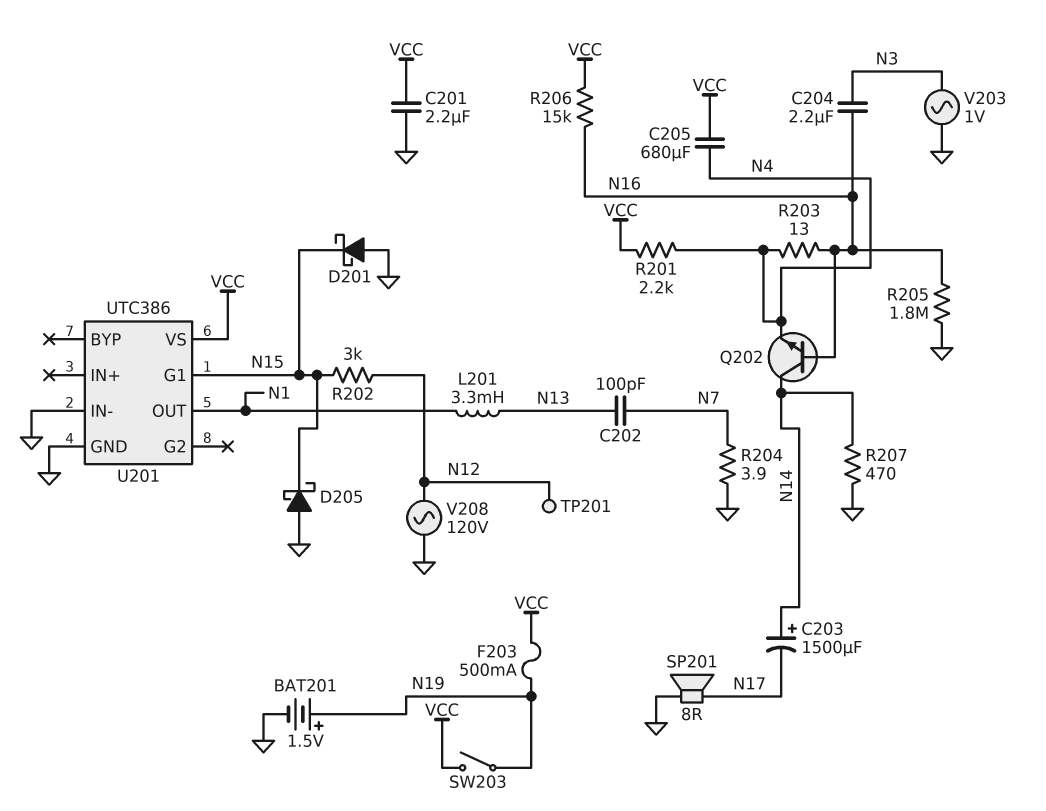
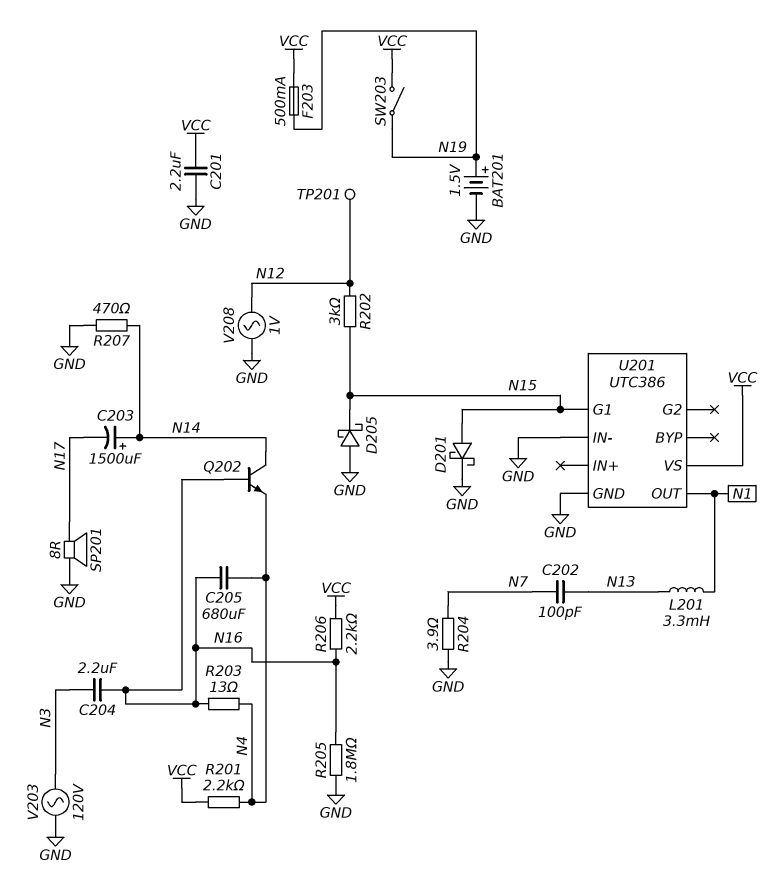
C205: 680uF (N4, VCC) -> 680uF (N4, N16)
D201: schottky (A GND, K N15) -> schottky (A N15, K GND)
R206: 15k (N16, VCC) -> 2.2k (N16, VCC)
V203: AC 1V (GND, N3) -> AC 120V (GND, N3)
V208: AC 120V (GND, N12) -> AC 1V (GND, N12)

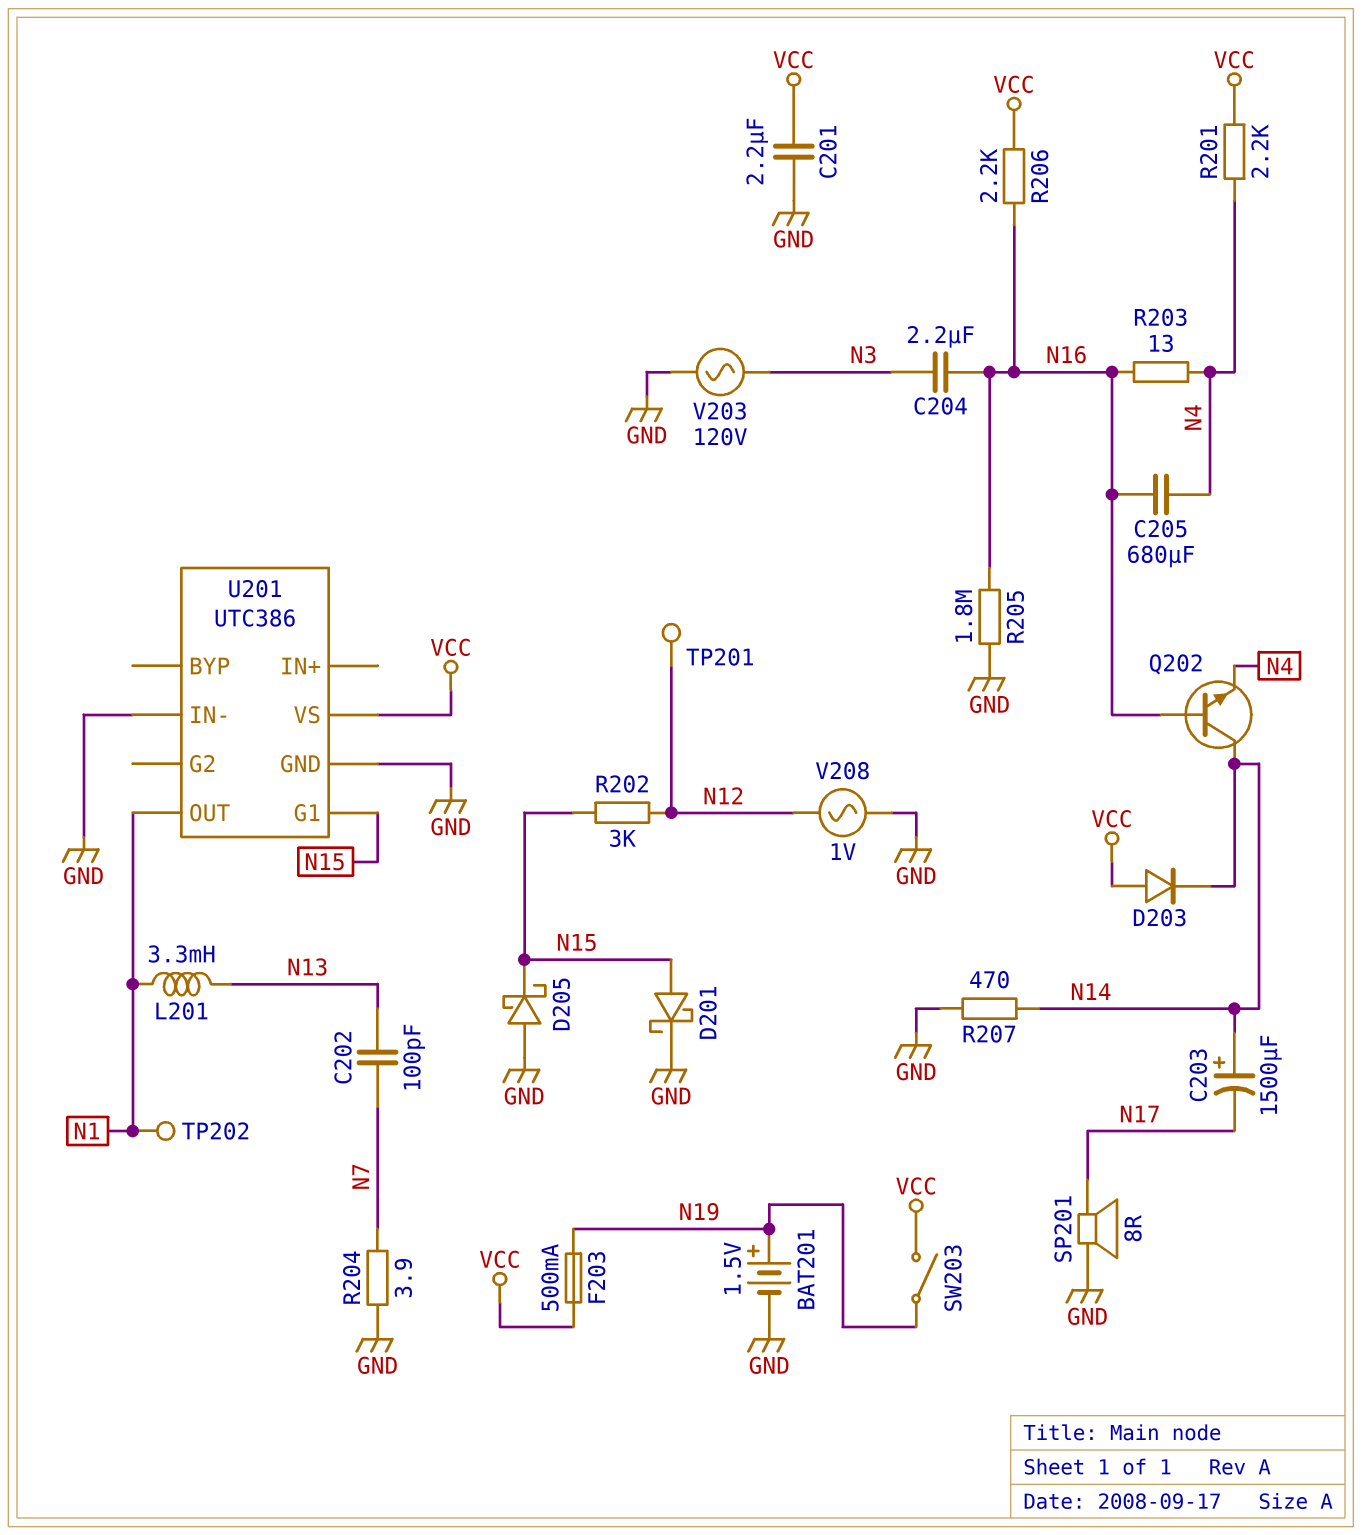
D203: none -> diode (A VCC, K N14)
TP202: none -> test point (N1)

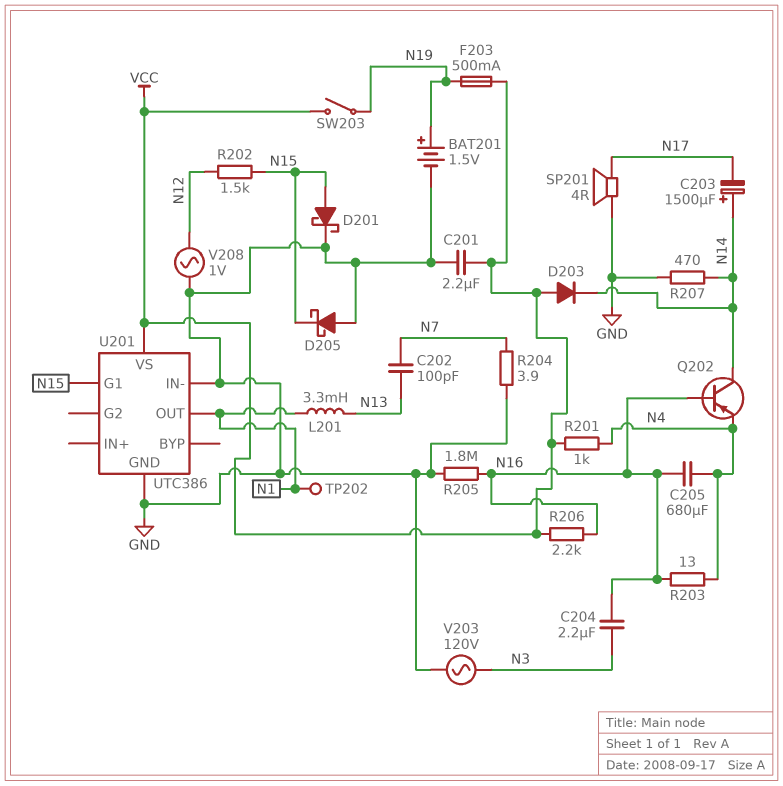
Q202: NPN (B N16, C N14, E N4) -> PNP (B N16, C N14, E N4)
R201: 2.2k (N4, VCC) -> 1k (N4, VCC)
R202: 3k (N12, N15) -> 1.5k (N12, N15)
SP201: speaker 8R (GND, N17) -> speaker 4R (GND, N17)
TP201: test point (N12) -> none

